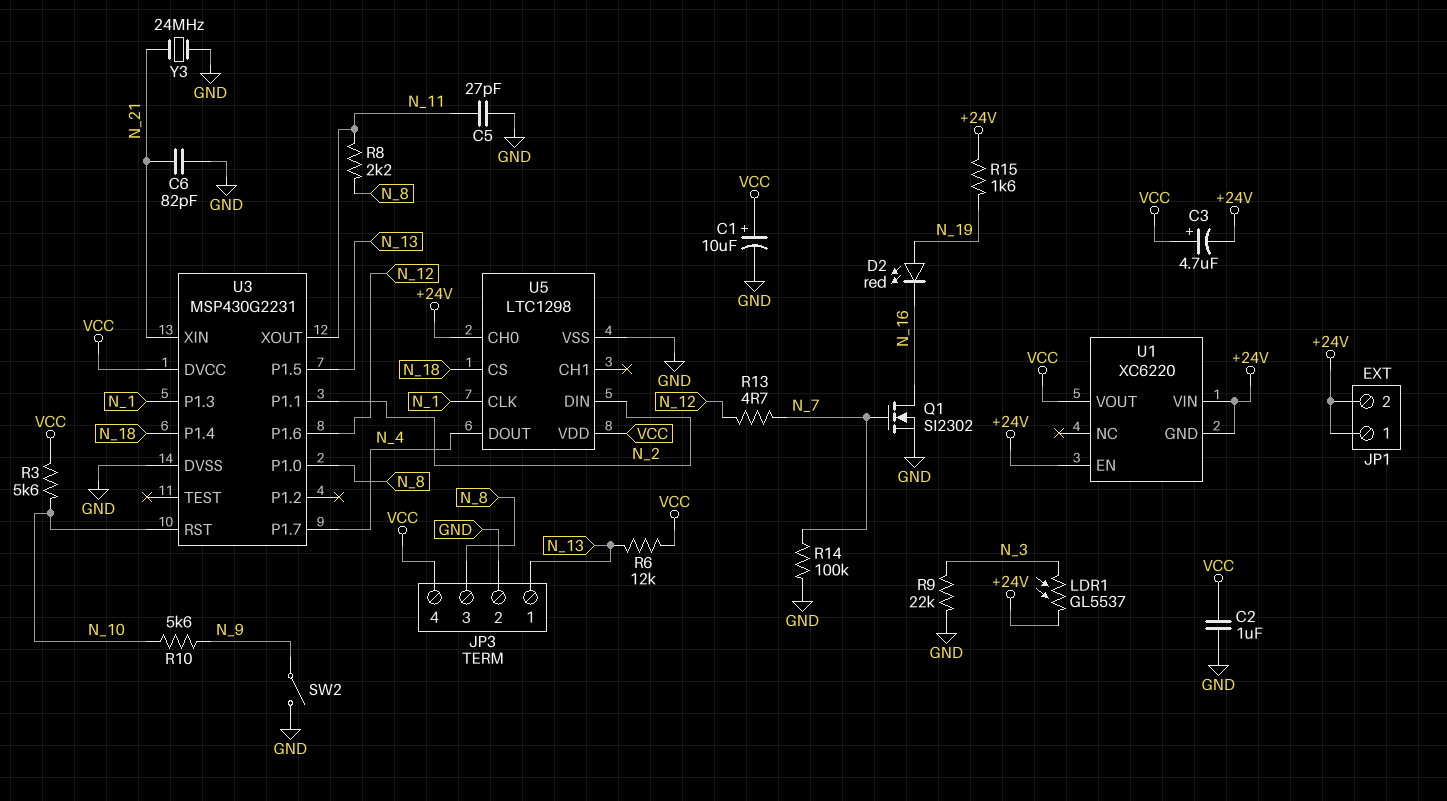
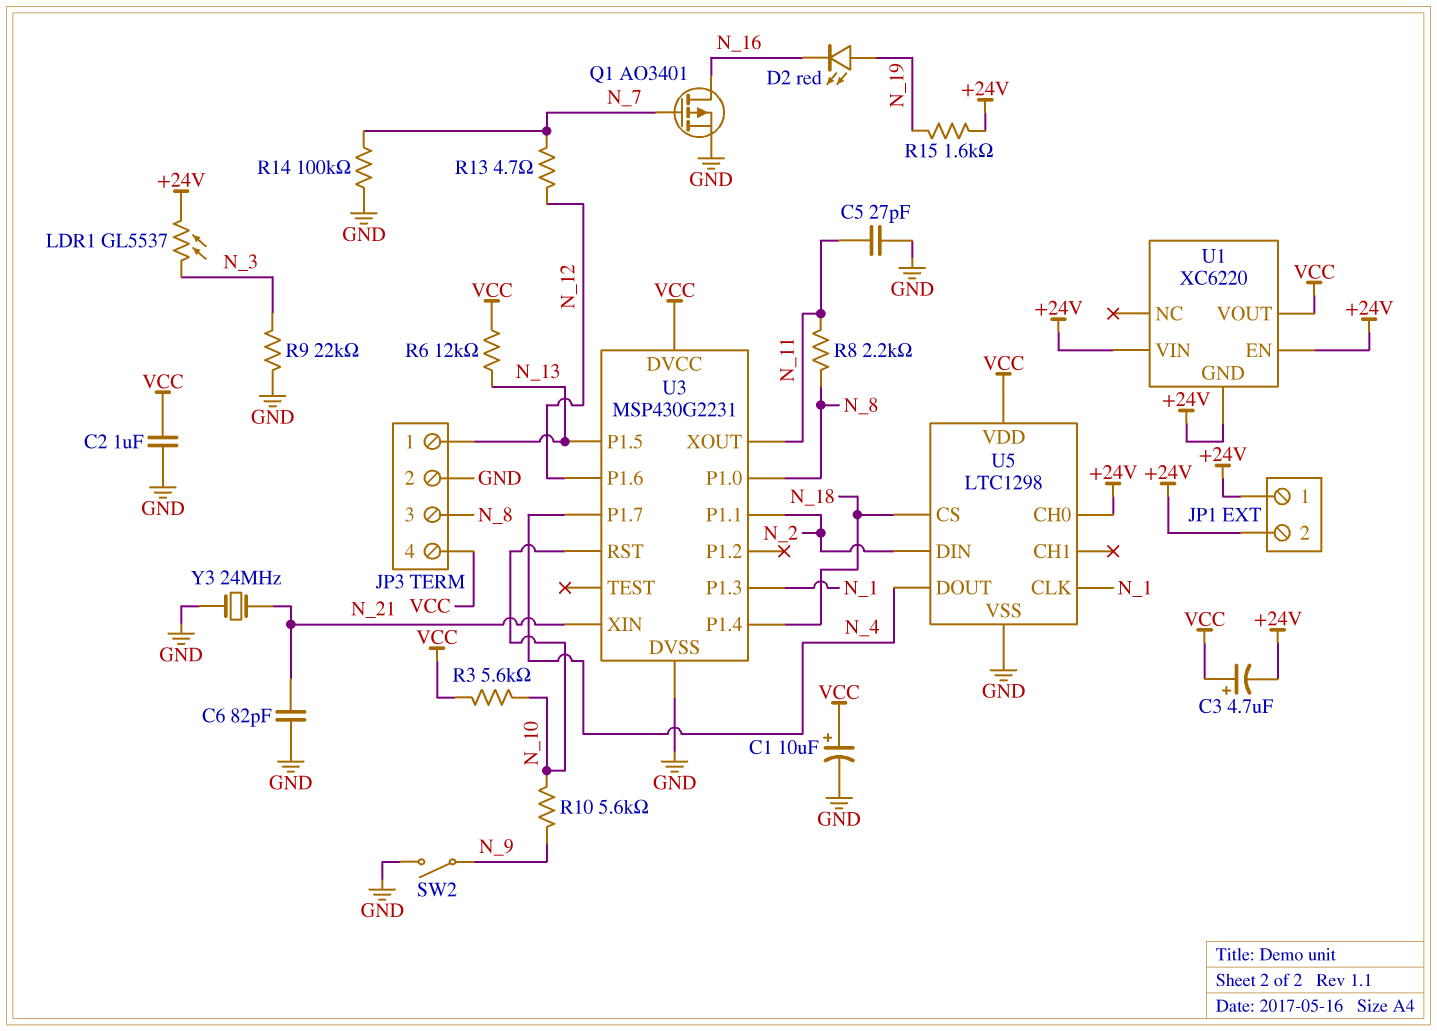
Q1: NMOS SI2302 (G N_7, D N_16, S GND) -> PMOS AO3401 (G N_7, D N_16, S GND)

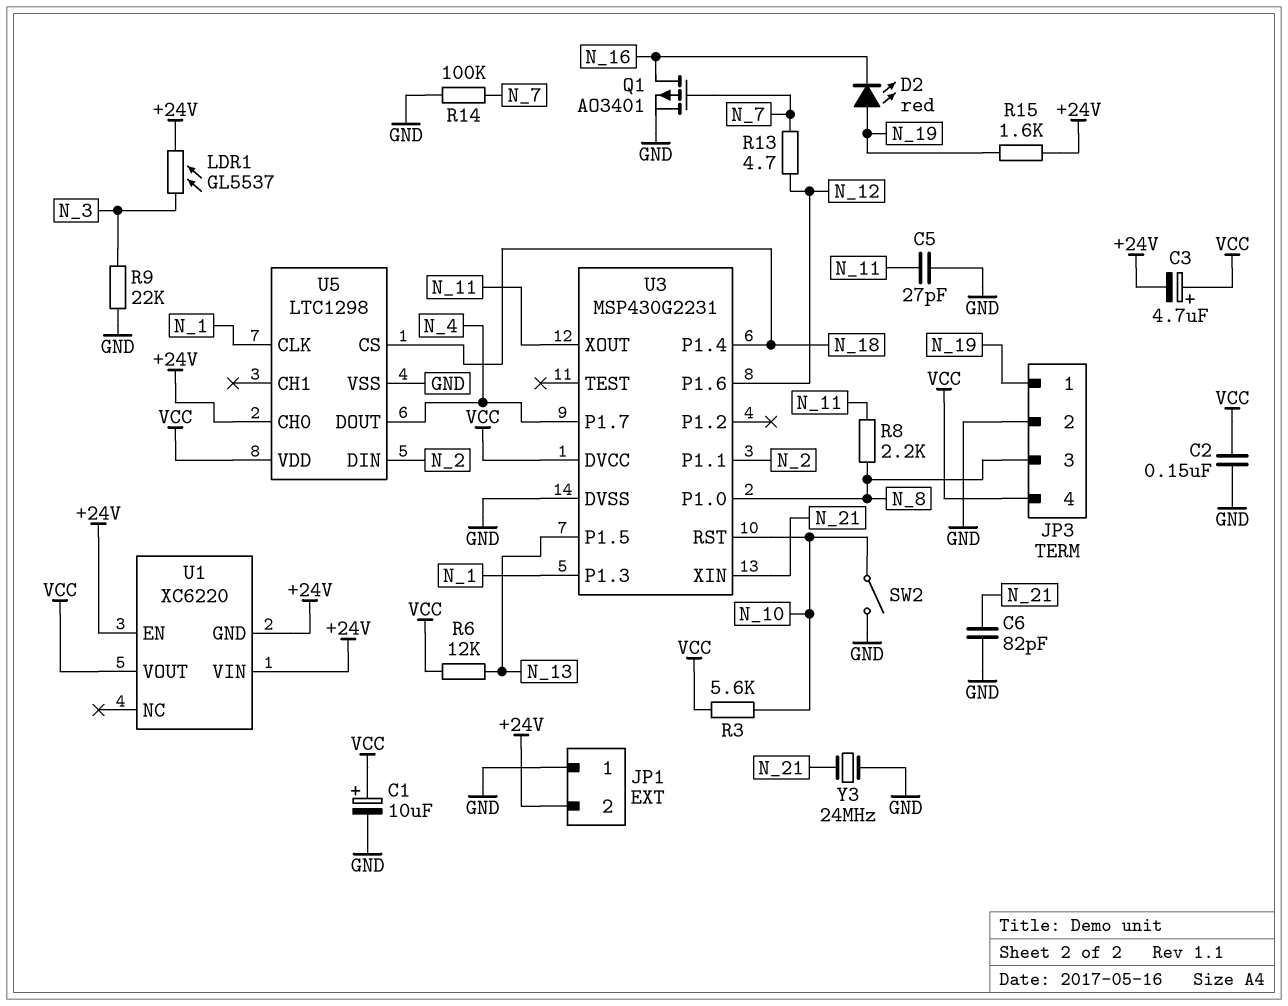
C2: 1uF (GND, VCC) -> 150nF (GND, VCC)
JP1 pin 1: +24V -> GND
JP3 pin 1: N_13 -> N_19
R10: 5.6k (N_9, N_10) -> none
SW2: switch (GND, N_9) -> switch (GND, N_10)

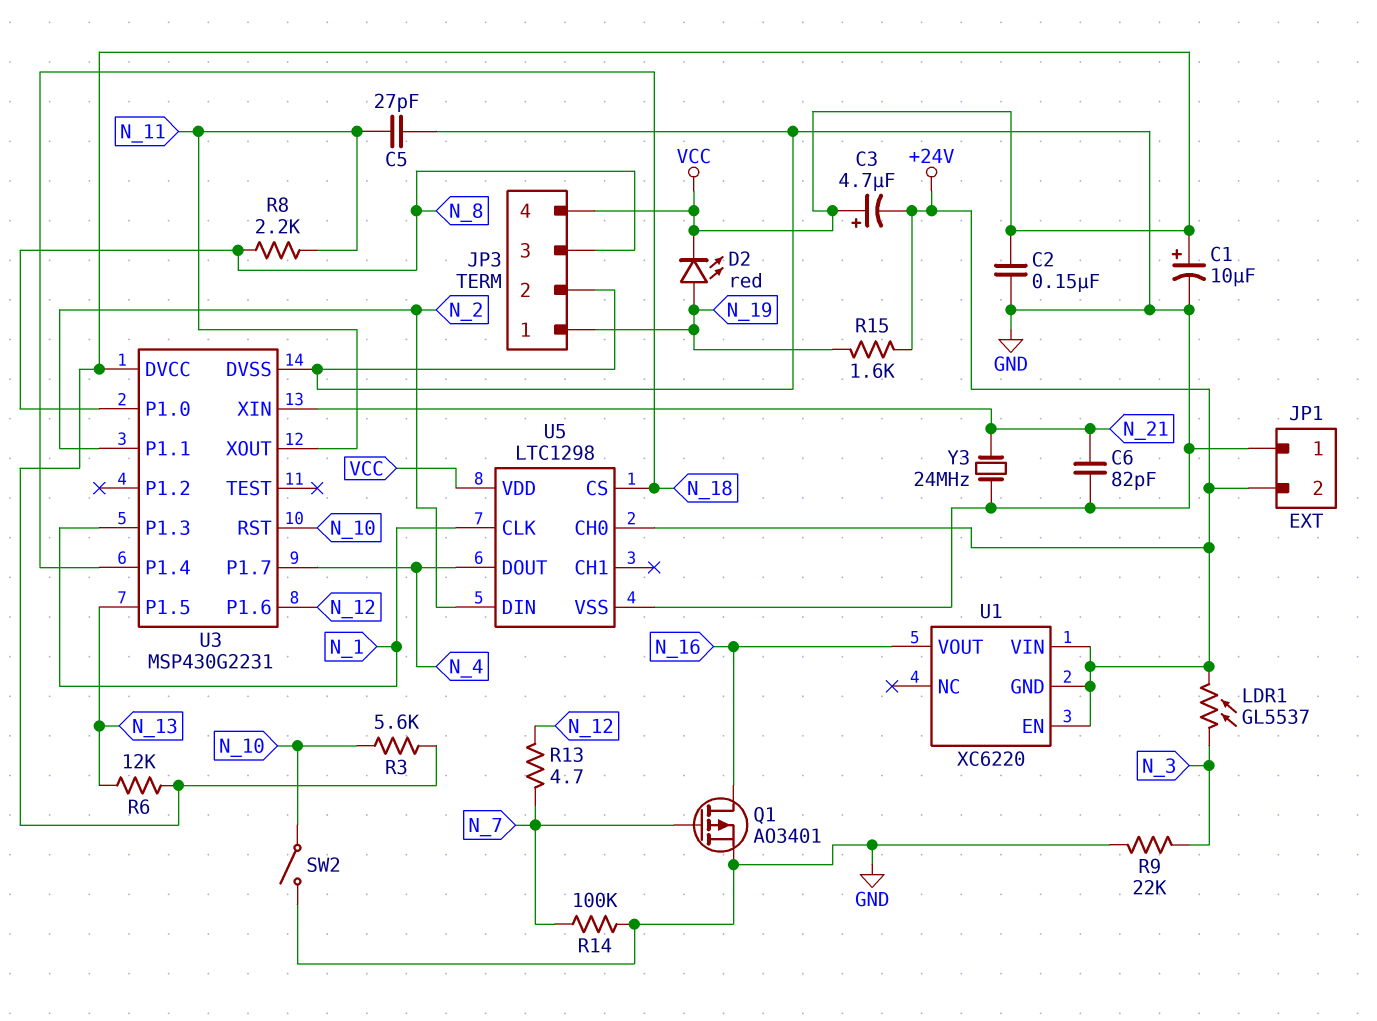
D2: LED red (A N_19, K N_16) -> LED red (A N_19, K VCC)
U1 pin VOUT: VCC -> N_16

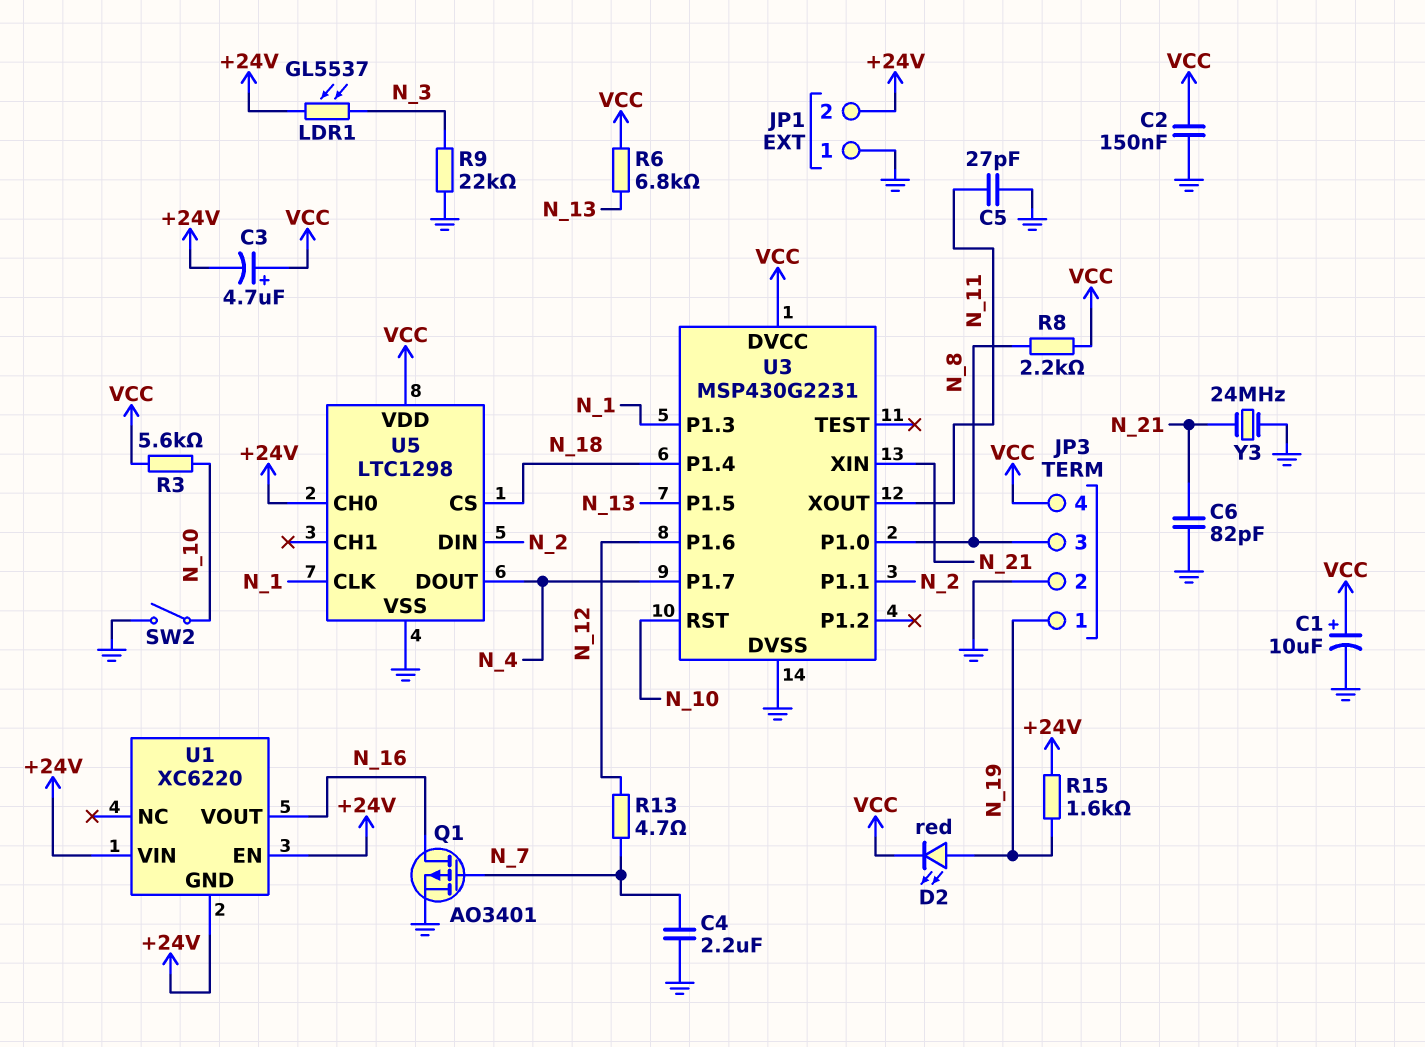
C4: none -> 2.2uF (GND, N_7)
R6: 12k (N_13, VCC) -> 6.8k (N_13, VCC)
R8: 2.2k (N_8, N_11) -> 2.2k (N_8, VCC)
R14: 100k (GND, N_7) -> none

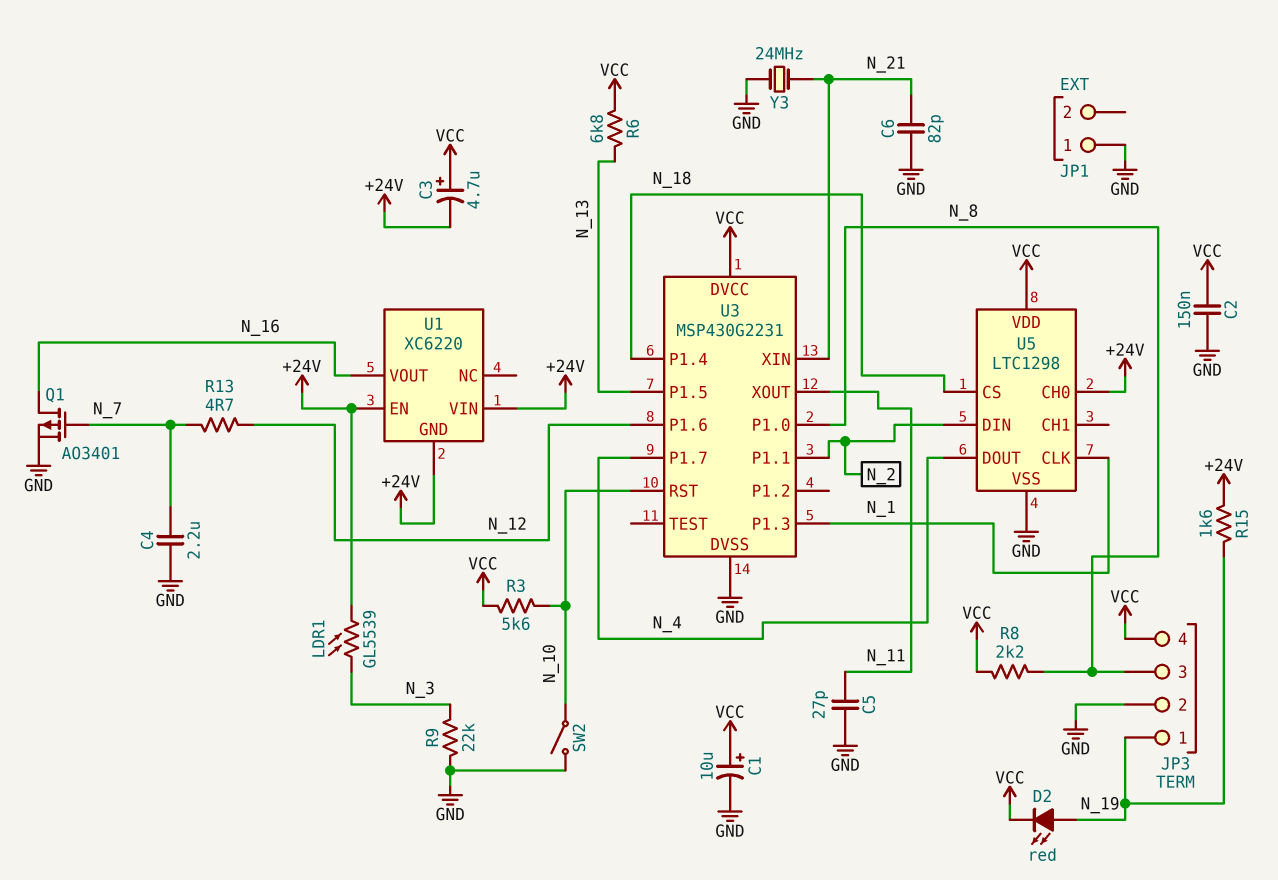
JP1 pin 2: +24V -> none
LDR1: GL5537 (+24V, N_3) -> GL5539 (+24V, N_3)

